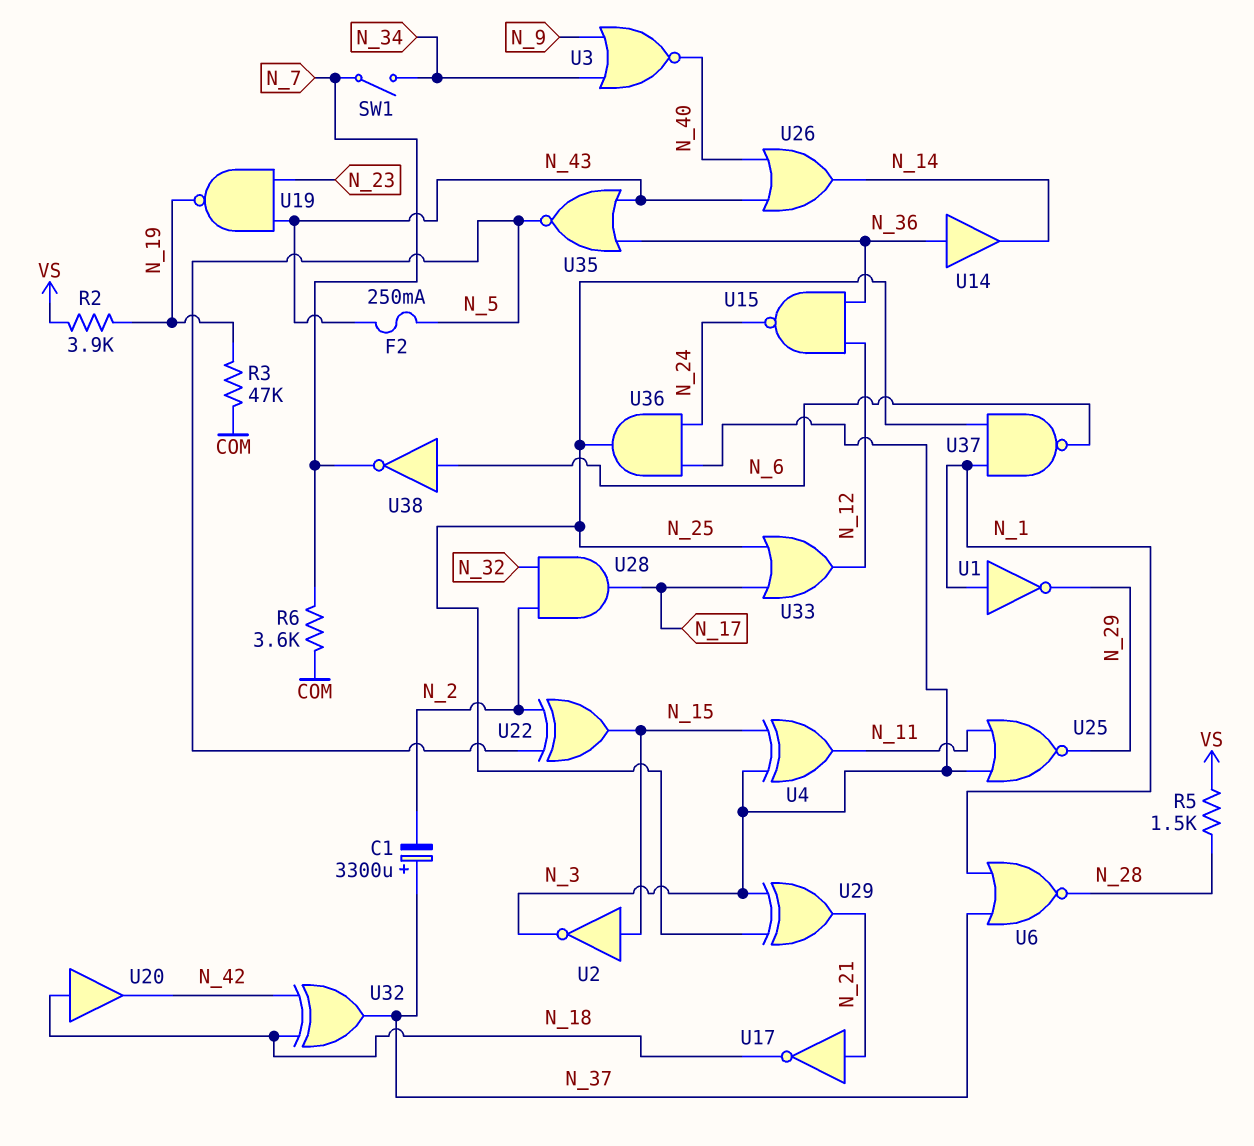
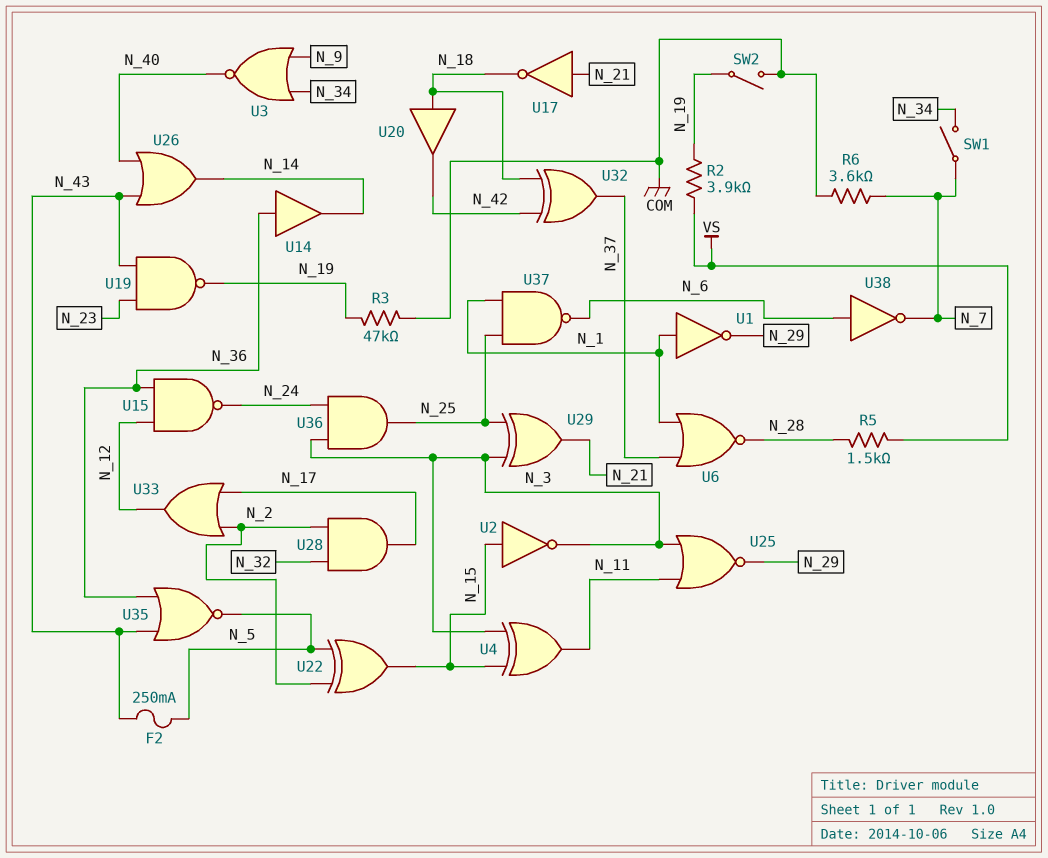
C1: 3300uF (plus N_37, minus N_2) -> none
SW2: none -> switch (COM, N_19)
U33: OR (in N_17, in N_25, out N_12) -> OR (in N_2, in N_17, out N_12)

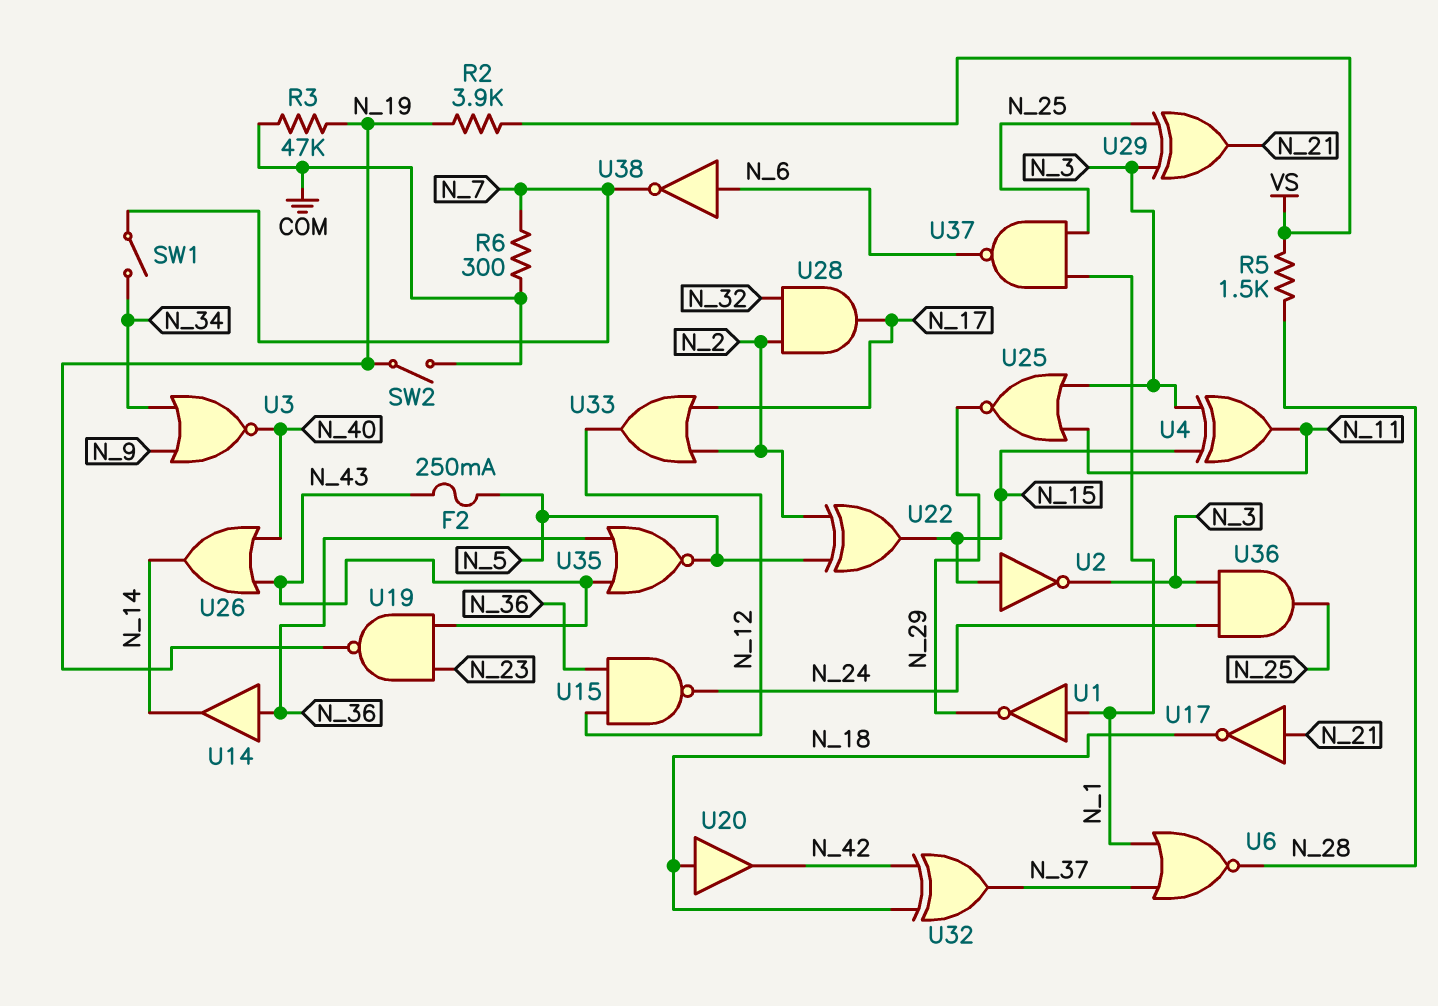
R6: 3.6k (COM, N_7) -> 300 (COM, N_7)

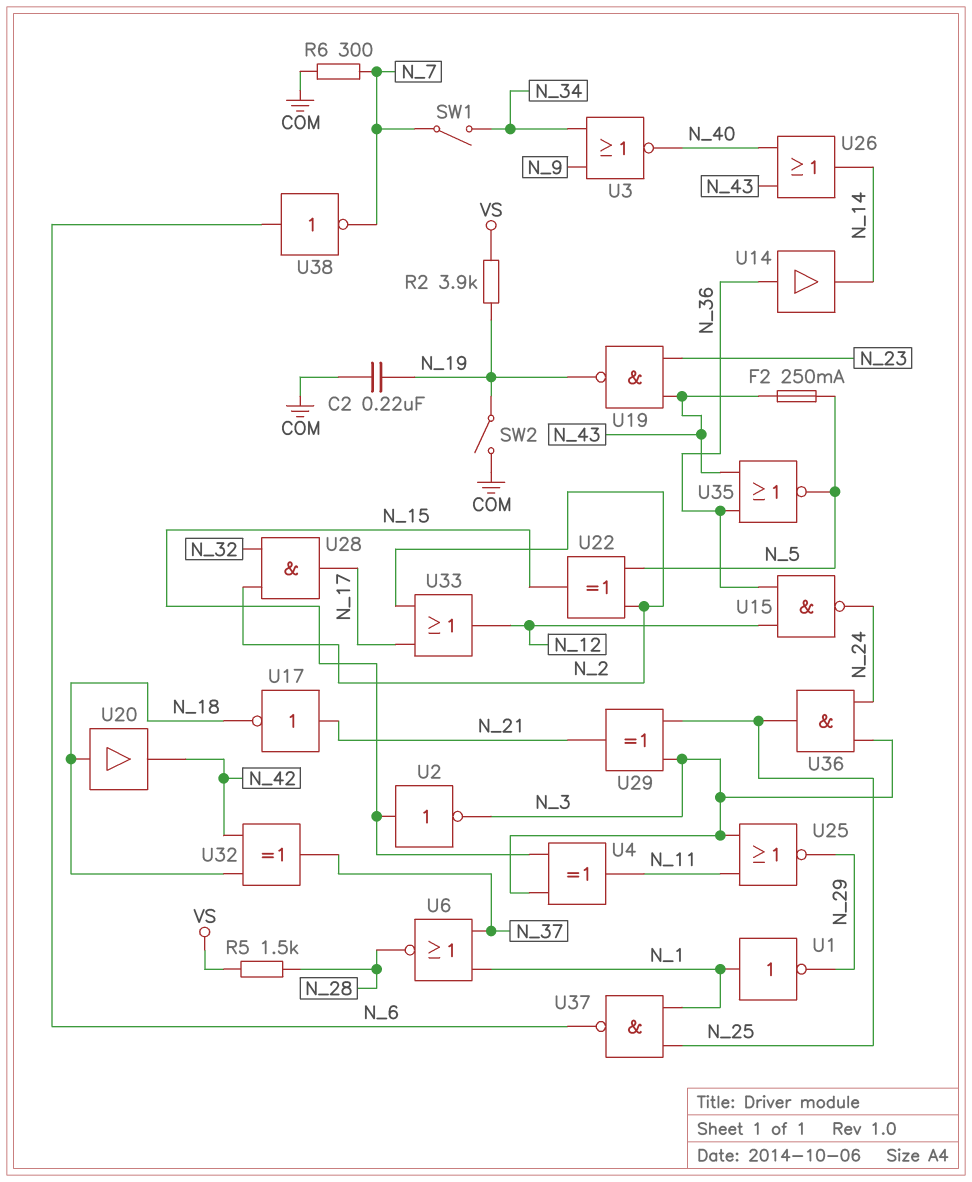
C2: none -> 220nF (COM, N_19)
R3: 47k (COM, N_19) -> none

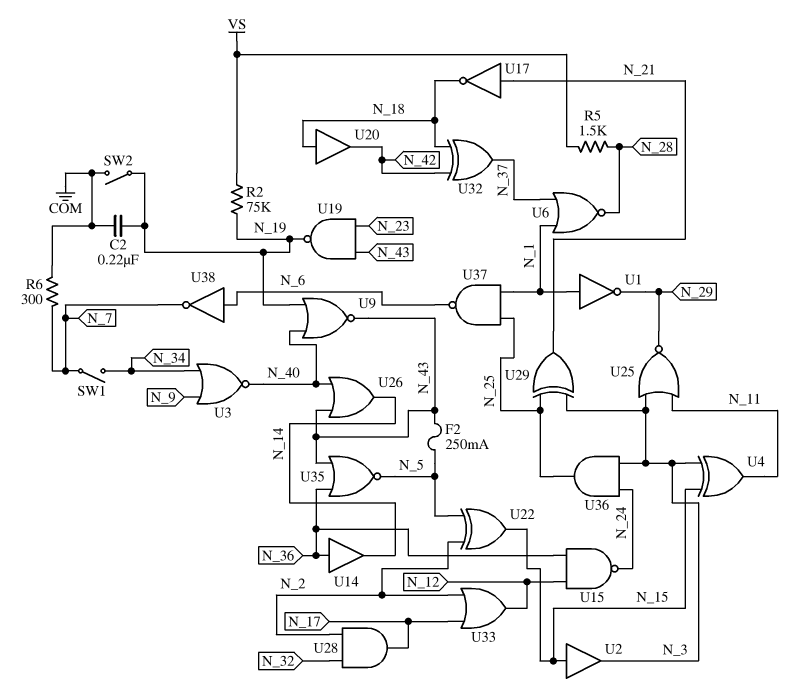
R2: 3.9k (N_19, VS) -> 75k (N_19, VS)
U2: NOT (in N_15, out N_3) -> buffer (in N_15, out N_3)
U9: none -> NOR (in N_19, in N_40, out N_43)

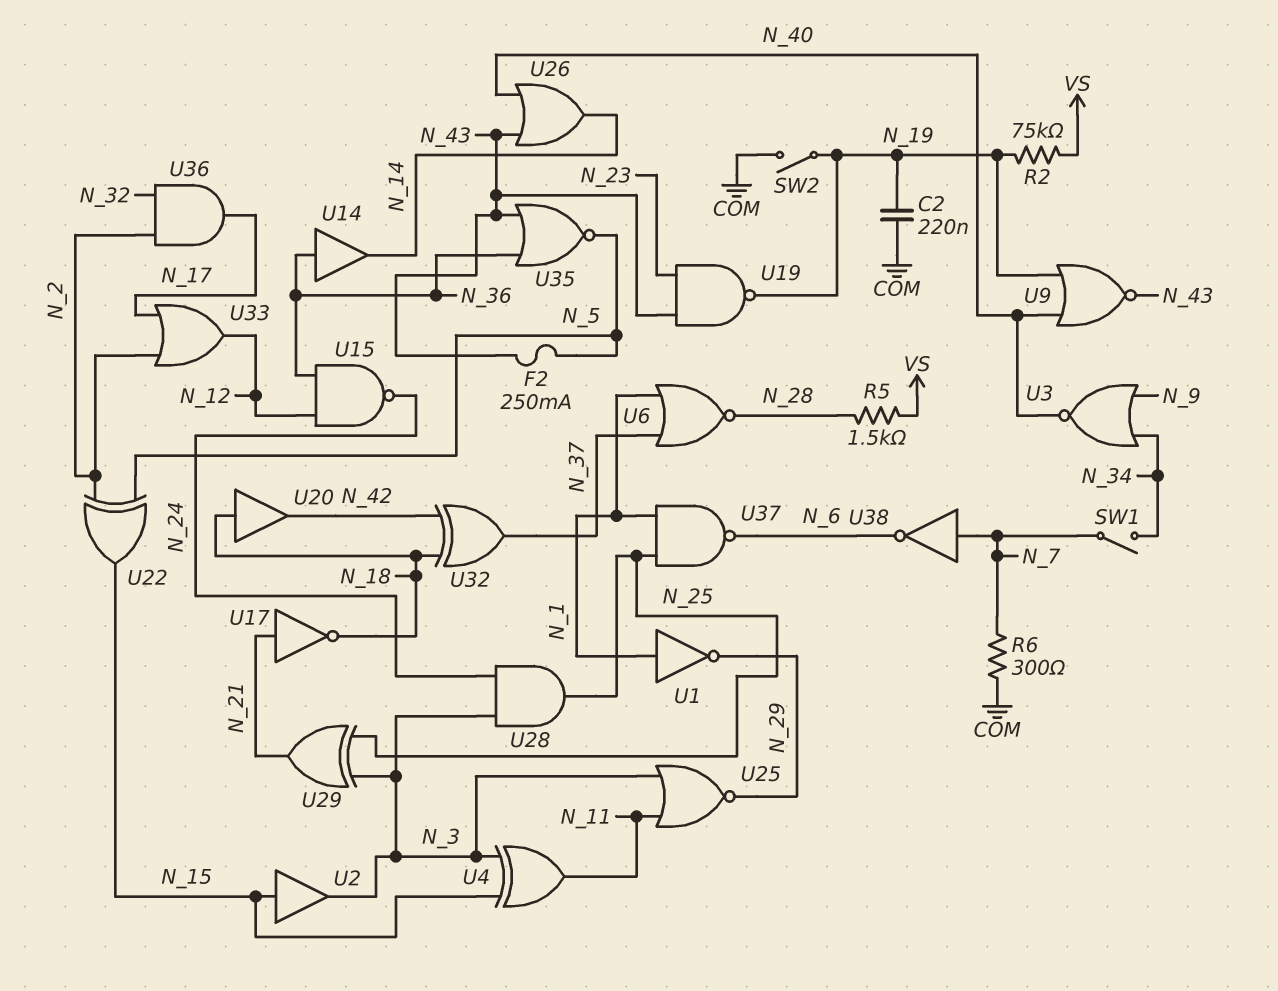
U28: AND (in N_2, in N_32, out N_17) -> AND (in N_3, in N_24, out N_25)
U36: AND (in N_3, in N_24, out N_25) -> AND (in N_2, in N_32, out N_17)
U38: NOT (in N_6, out N_7) -> NOT (in N_7, out N_6)

